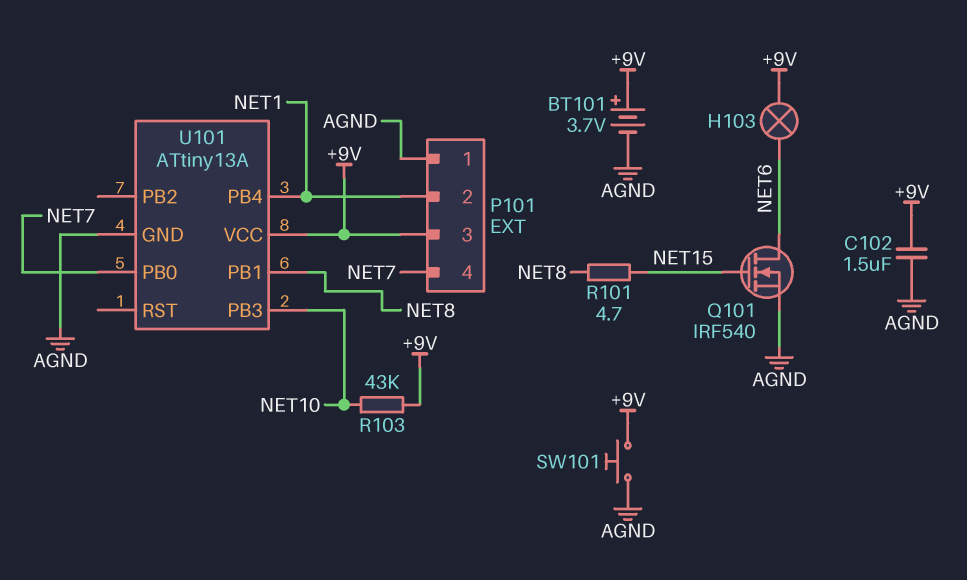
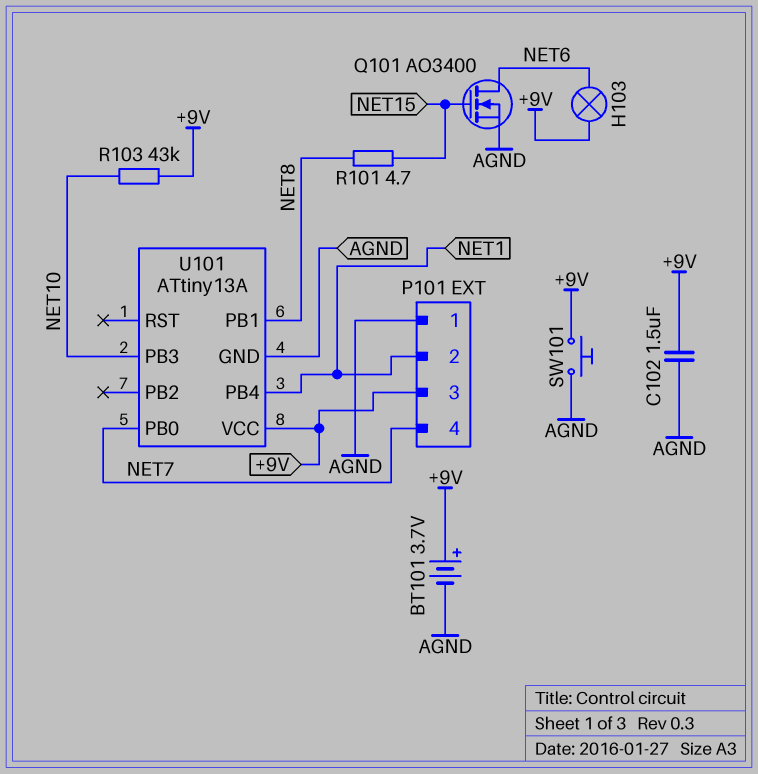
Q101: NMOS IRF540 (G NET15, D NET6, S AGND) -> NMOS AO3400 (G NET15, D NET6, S AGND)

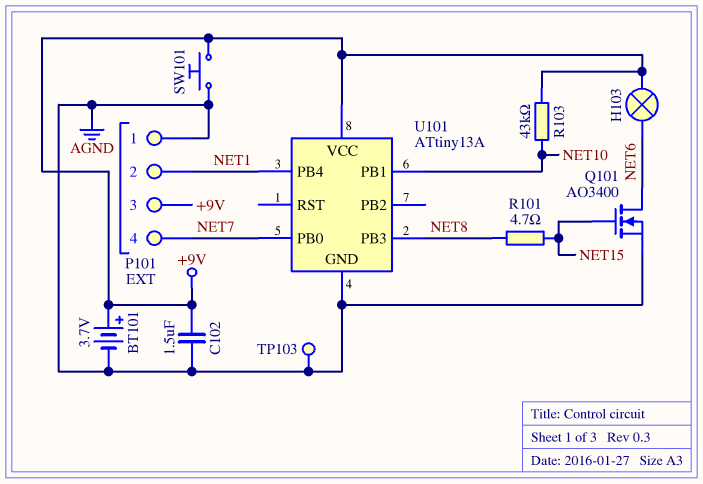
TP103: none -> test point (AGND)
U101 pin PB1: NET8 -> NET10
U101 pin PB3: NET10 -> NET8

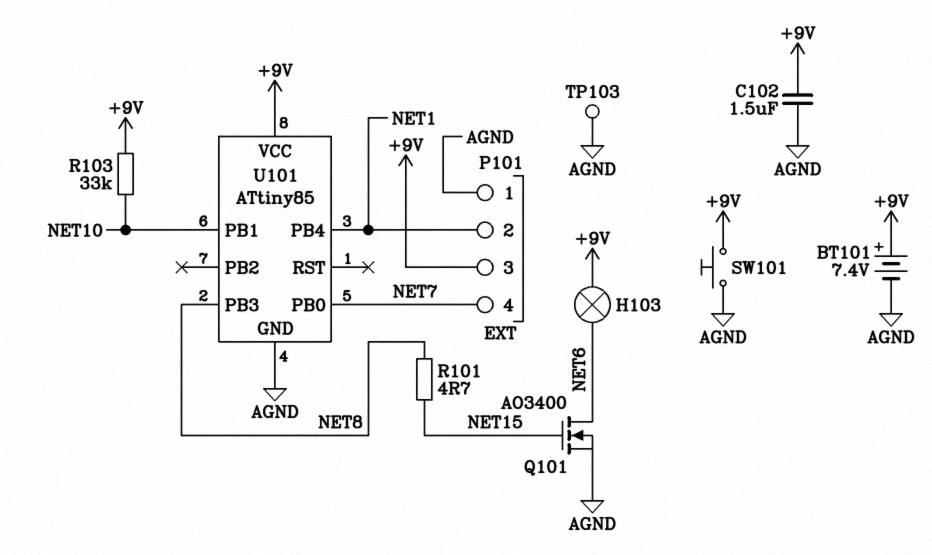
BT101: 3.7V (plus +9V, minus AGND) -> 7.4V (plus +9V, minus AGND)
R103: 43k (+9V, NET10) -> 33k (+9V, NET10)
U101: ATtiny13A -> ATtiny85

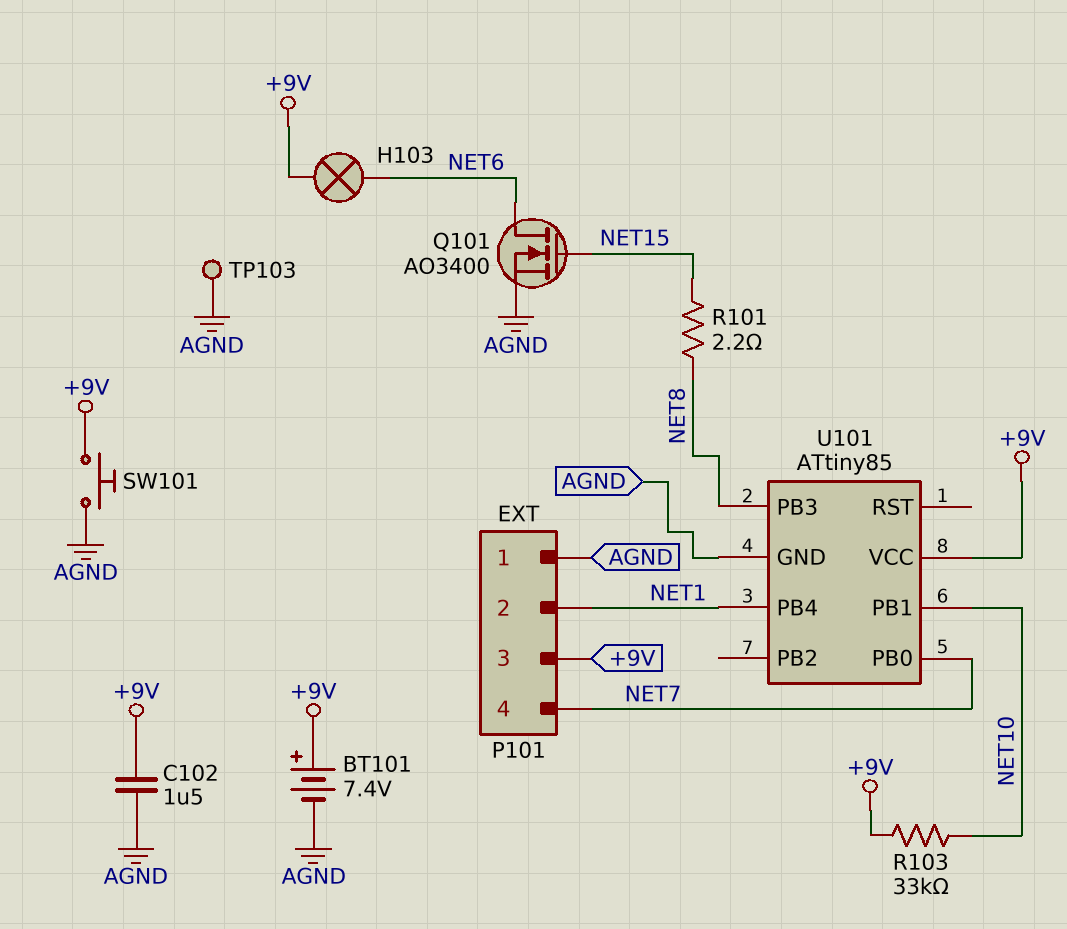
R101: 4.7 (NET8, NET15) -> 2.2 (NET8, NET15)

